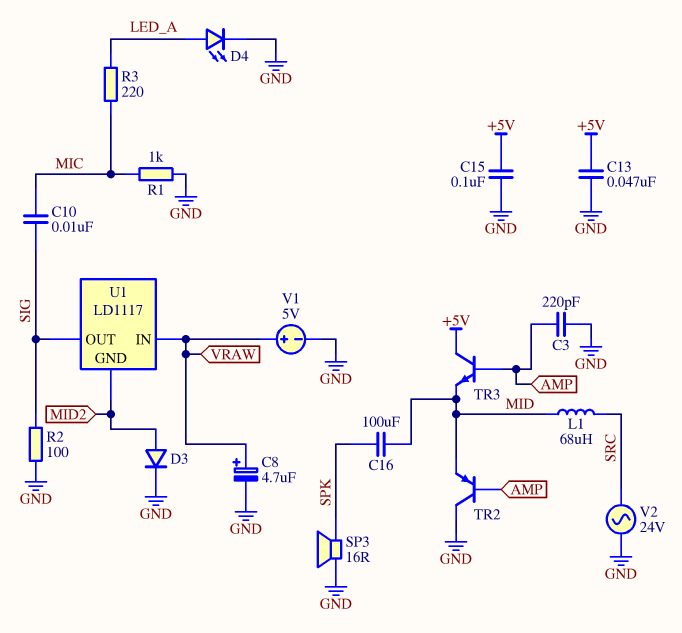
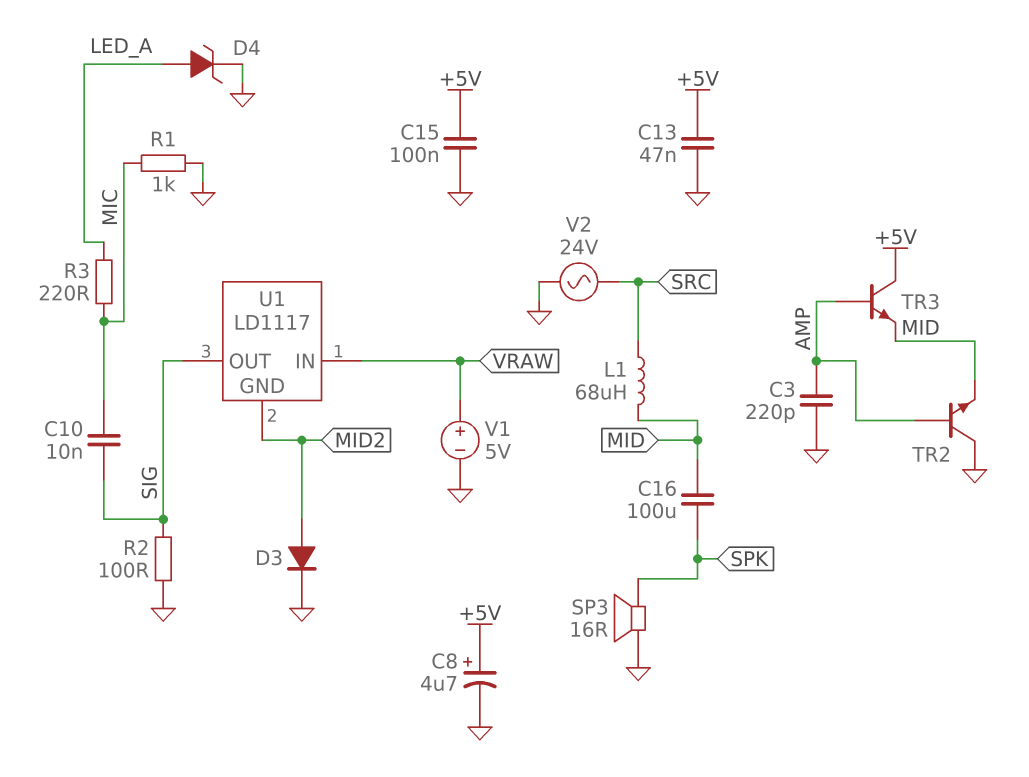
C8: 4.7uF (plus VRAW, minus GND) -> 4.7uF (plus +5V, minus GND)
D4: LED (A LED_A, K GND) -> zener (A LED_A, K GND)
TR2: PNP (B AMP, C GND, E MID) -> NPN (B AMP, C GND, E MID)

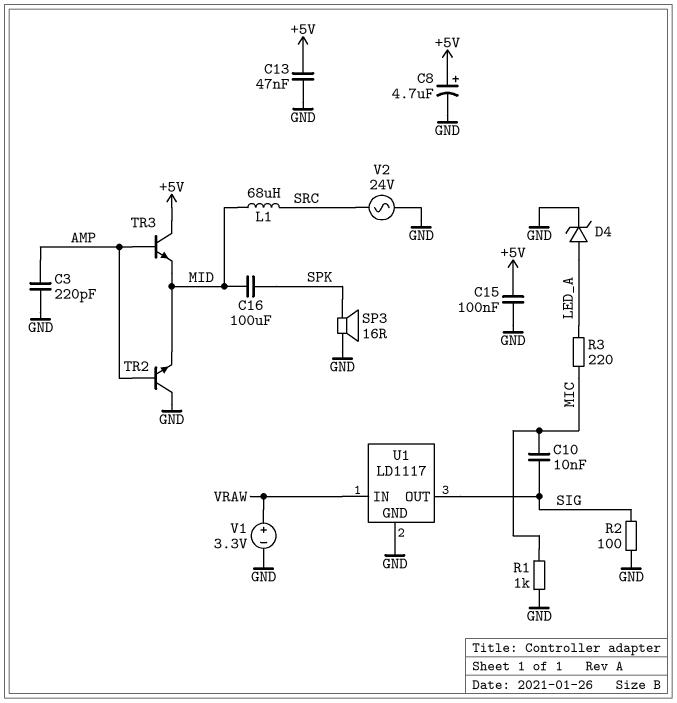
D3: diode (A MID2, K GND) -> none
U1 pin GND: MID2 -> GND
V1: 5V (plus VRAW, minus GND) -> 3.3V (plus VRAW, minus GND)

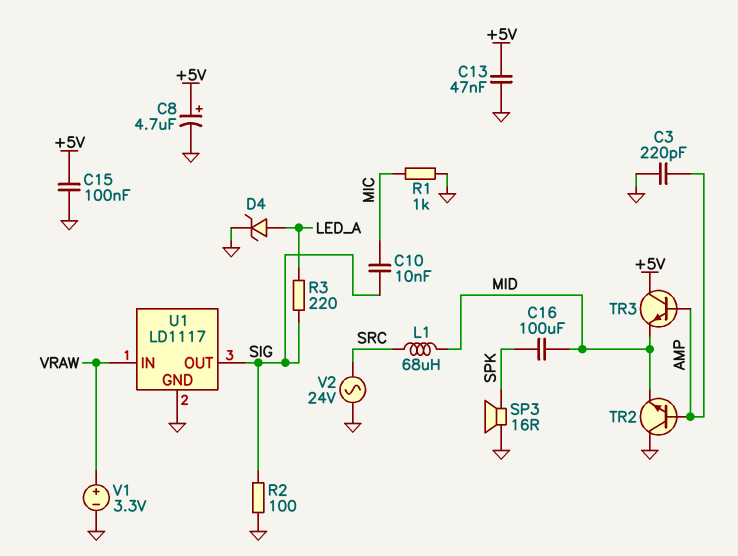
R3: 220 (LED_A, MIC) -> 220 (LED_A, SIG)

